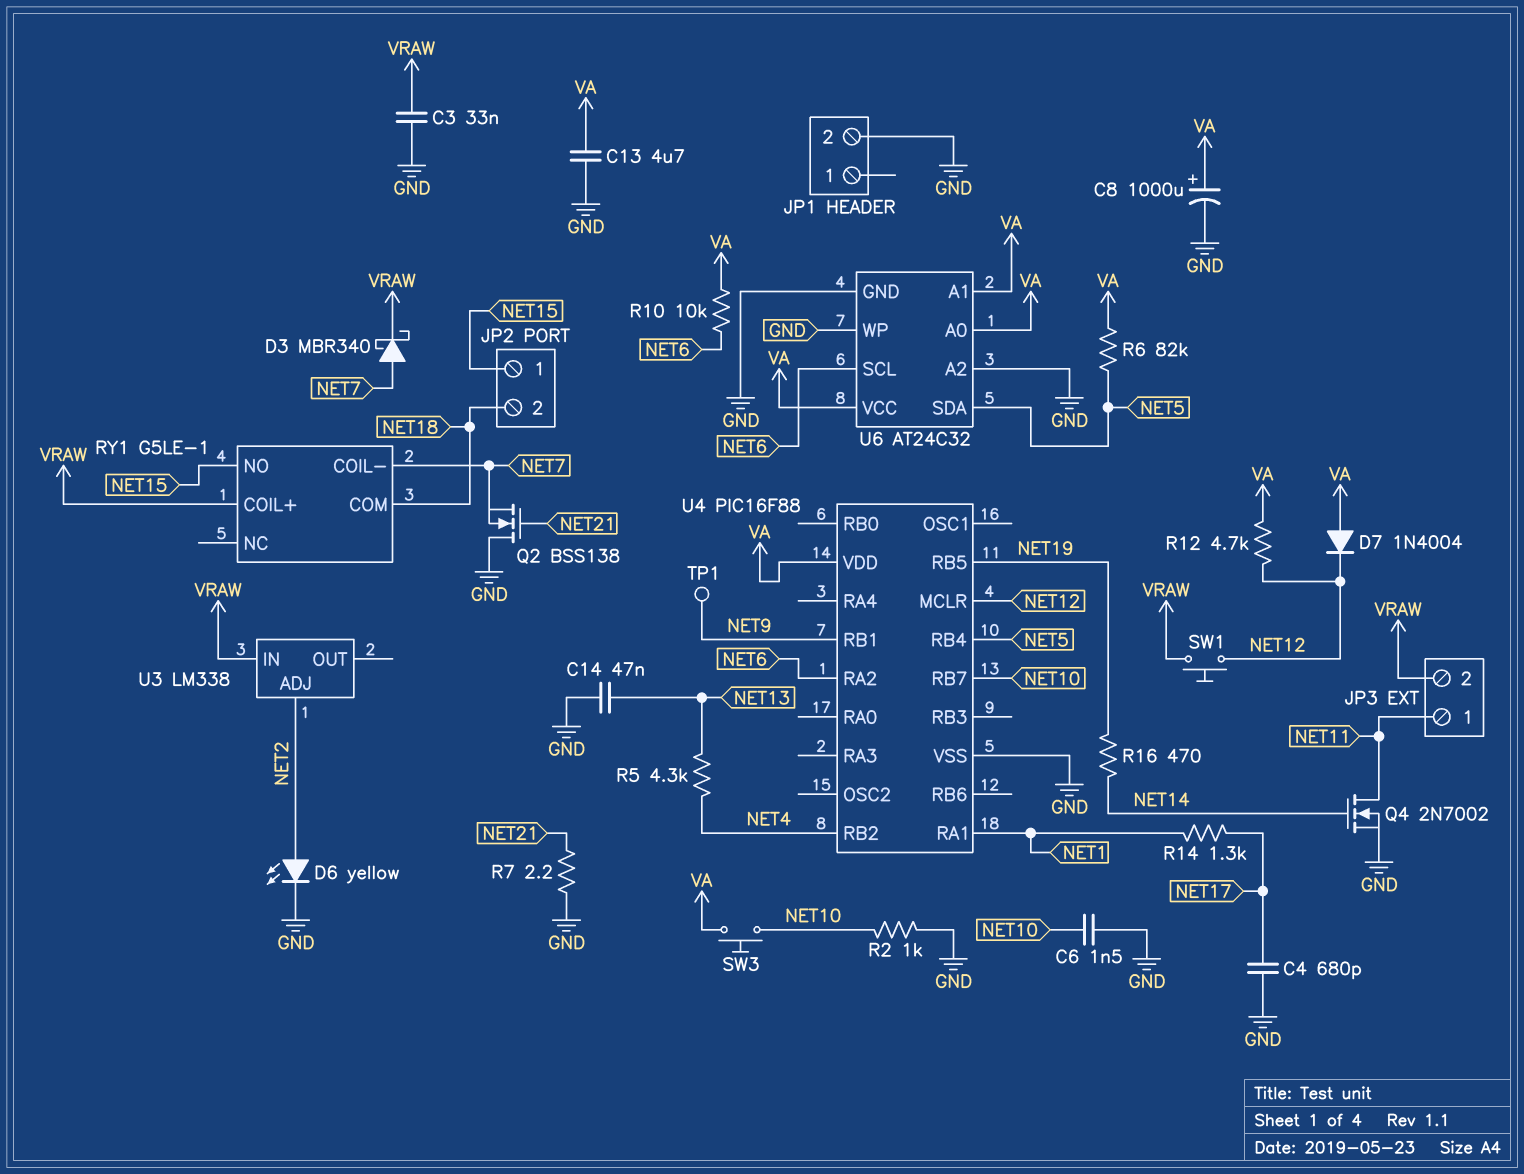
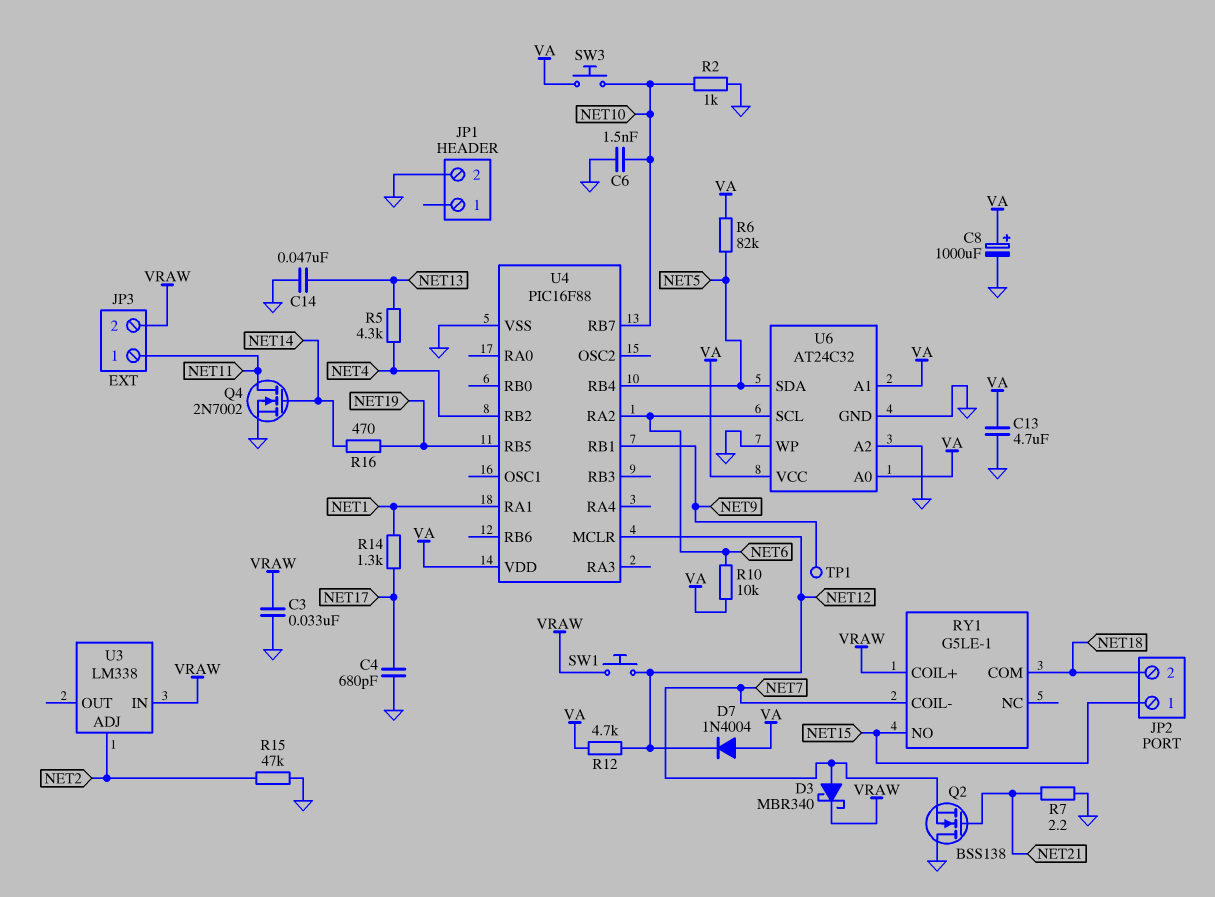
D6: LED yellow (A NET2, K GND) -> none
R15: none -> 47k (GND, NET2)

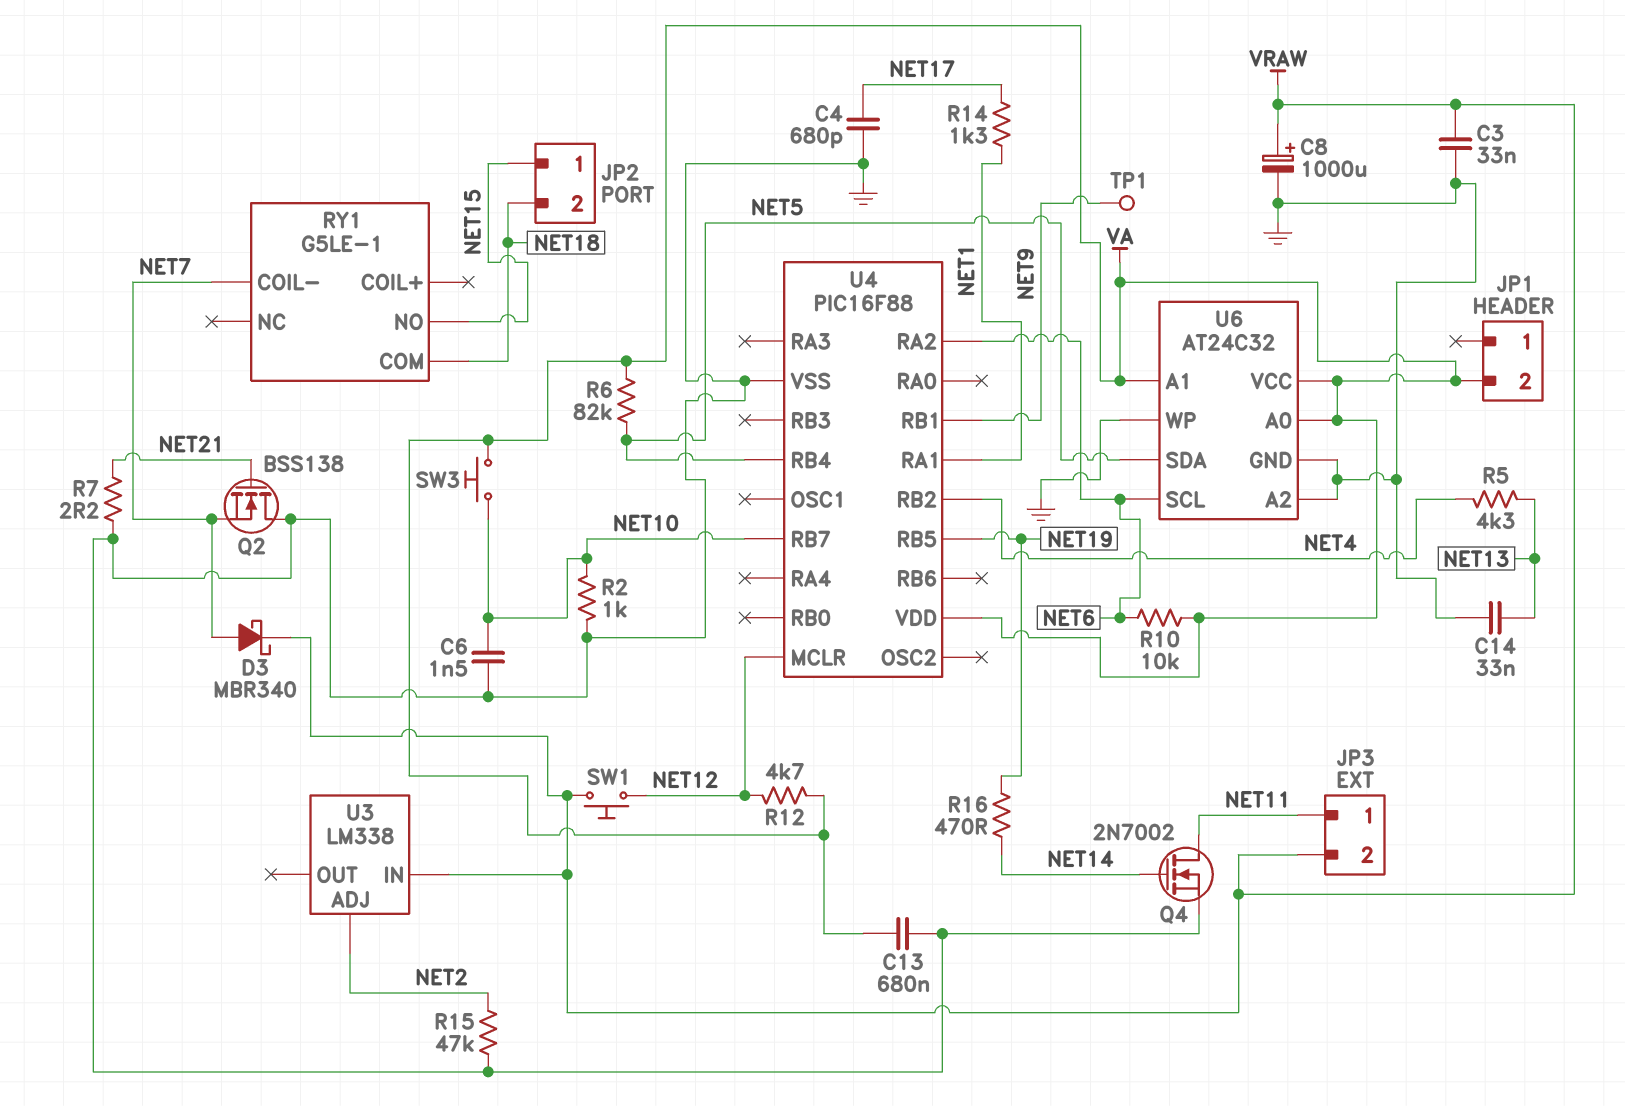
C8: 1000uF (plus VA, minus GND) -> 1000uF (plus VRAW, minus GND)
C13: 4.7uF (GND, VA) -> 680nF (GND, VA)
C14: 47nF (GND, NET13) -> 33nF (GND, NET13)
D7: diode 1N4004 (A VA, K NET12) -> none
JP1 pin 2: GND -> VA
RY1 pin COIL+: VRAW -> none

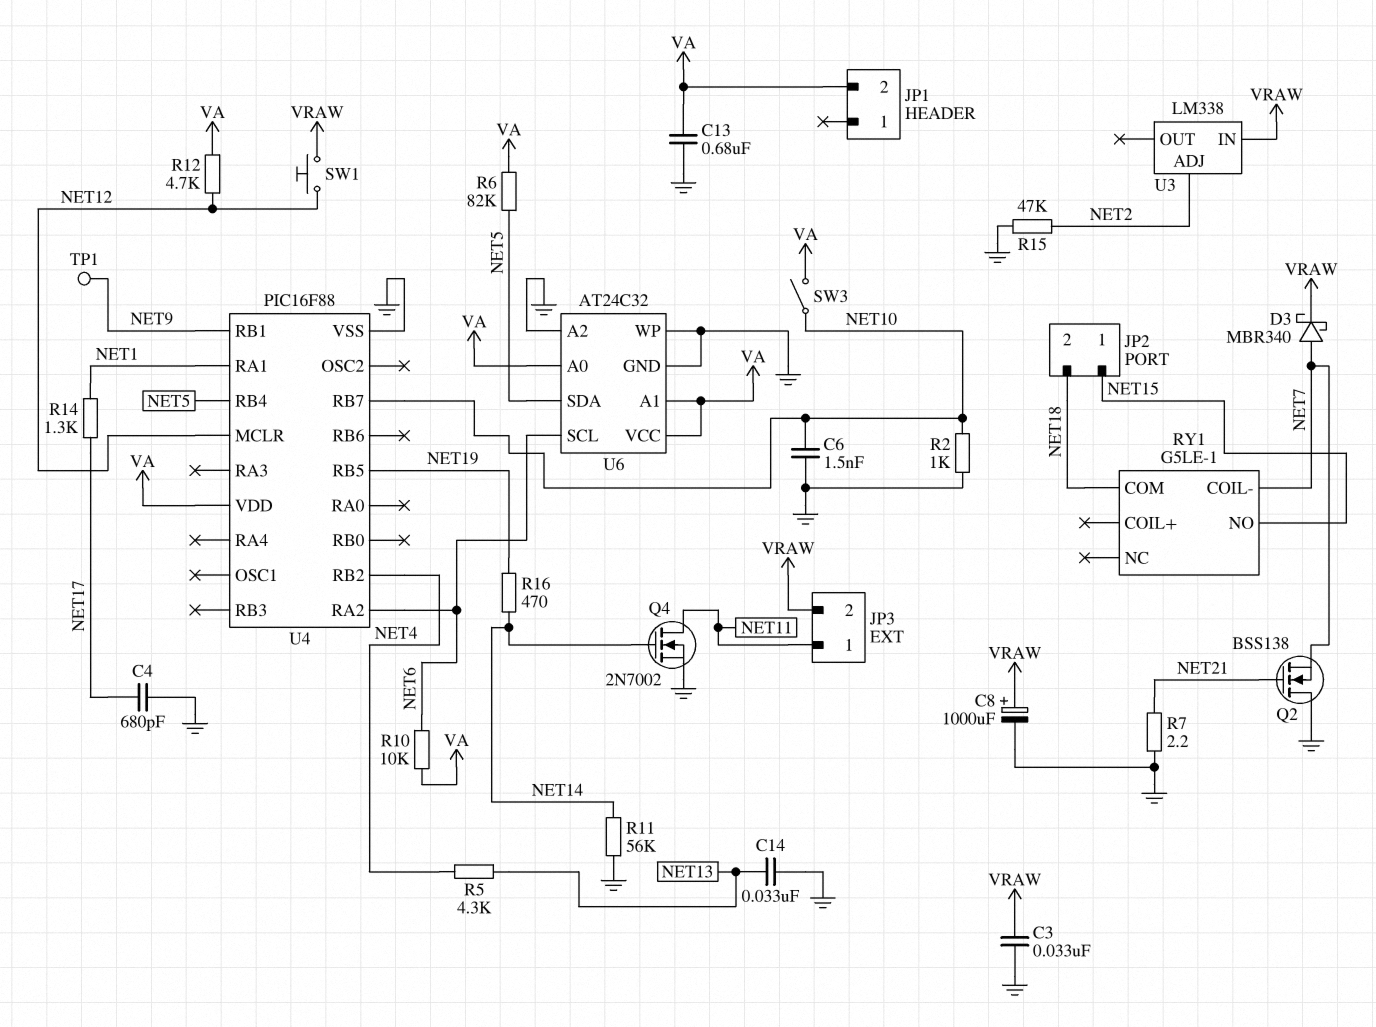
R11: none -> 56k (GND, NET14)
SW3: button (NET10, VA) -> switch (NET10, VA)

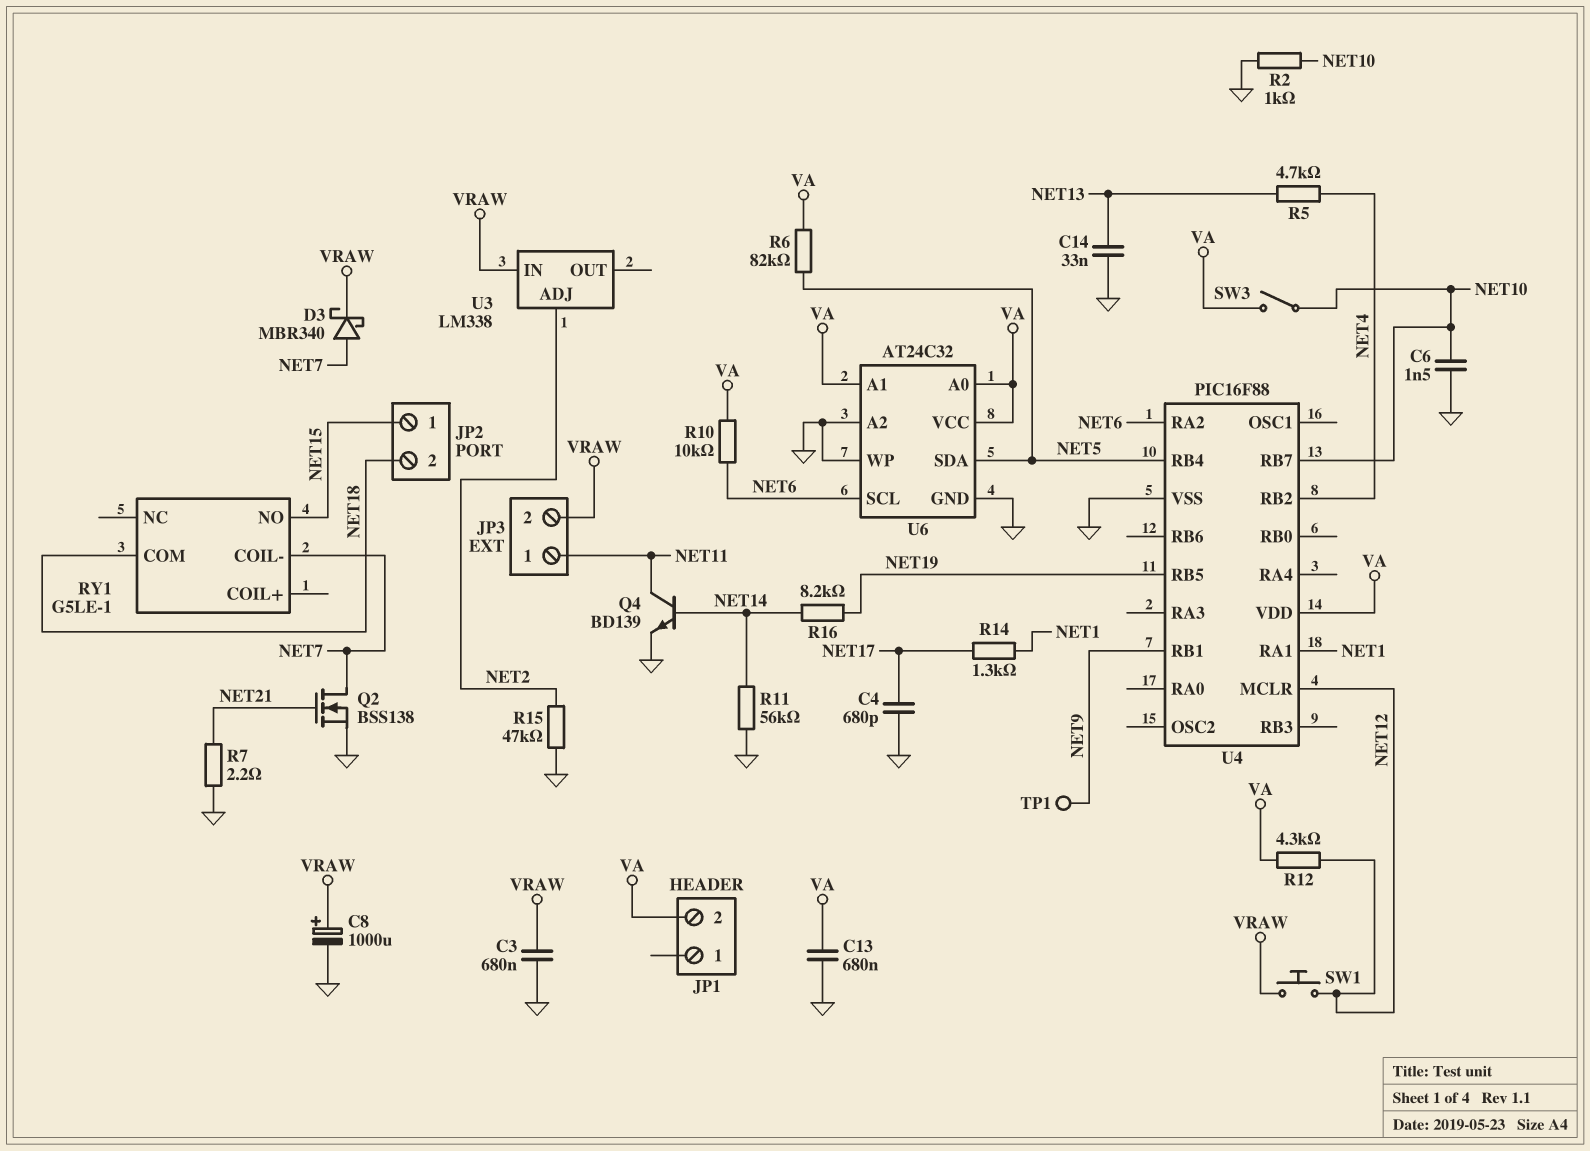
C3: 33nF (GND, VRAW) -> 680nF (GND, VRAW)
Q2: NMOS BSS138 (G NET21, D GND, S NET7) -> NMOS BSS138 (G NET21, D NET7, S GND)
Q4: NMOS 2N7002 (G NET14, D NET11, S GND) -> NPN BD139 (B NET14, C NET11, E GND)
R5: 4.3k (NET4, NET13) -> 4.7k (NET4, NET13)
R12: 4.7k (NET12, VA) -> 4.3k (NET12, VA)
R16: 470 (NET14, NET19) -> 8.2k (NET14, NET19)

